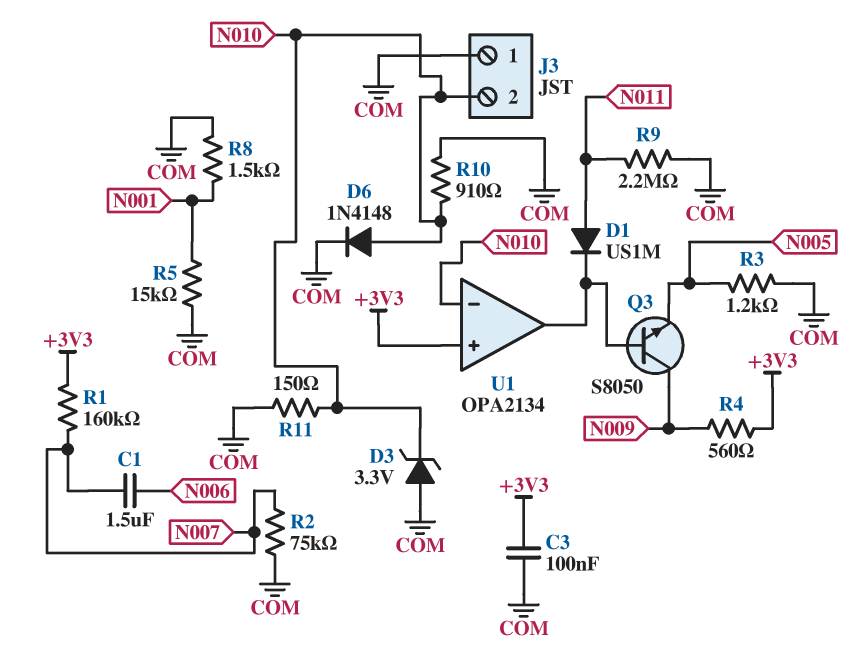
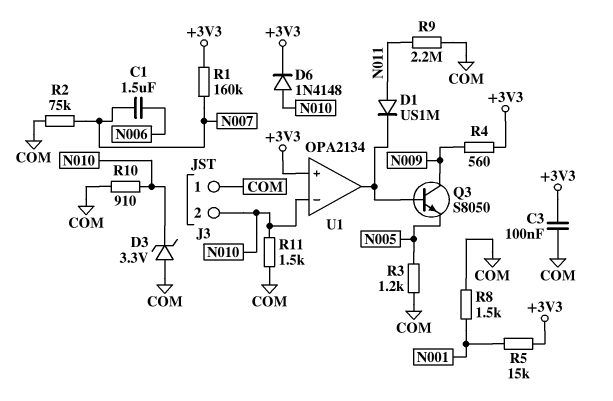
D6: diode 1N4148 (A N010, K COM) -> diode 1N4148 (A N010, K +3V3)
R5: 15k (COM, N001) -> 15k (+3V3, N001)
R11: 150 (COM, N010) -> 1.5k (COM, N010)

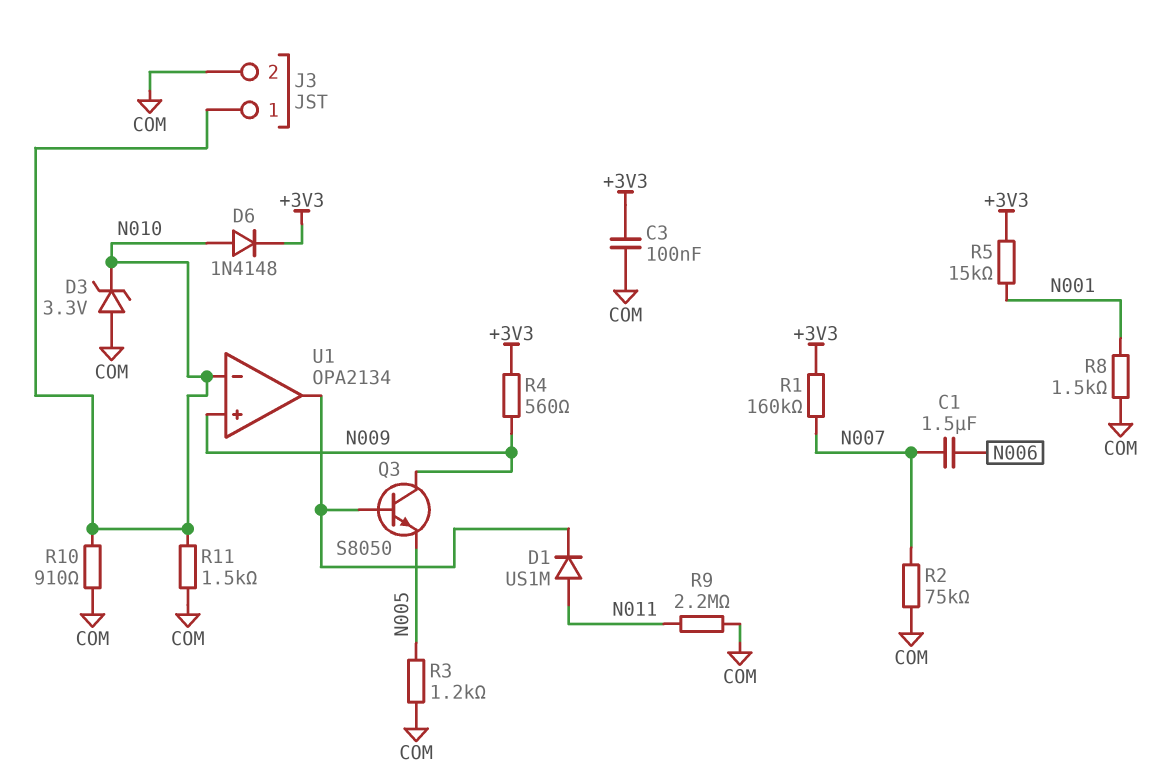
J3 pin 1: COM -> N010
J3 pin 2: N010 -> COM
U1 pin in+: +3V3 -> N009

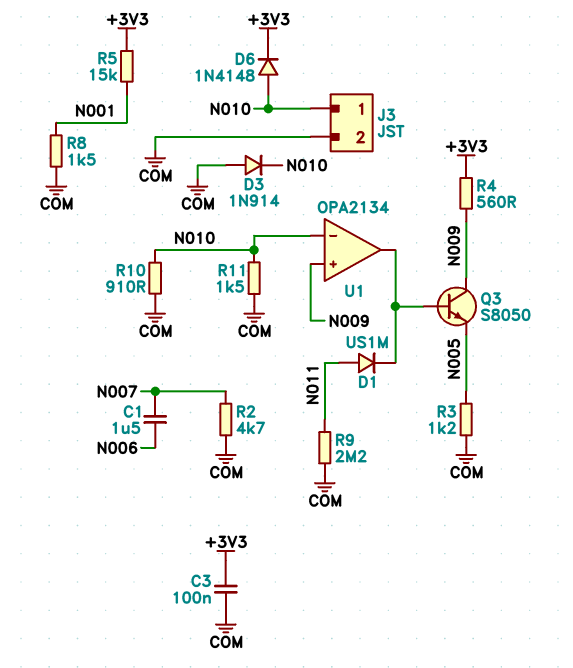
D3: zener 3.3V (A COM, K N010) -> diode 1N914 (A COM, K N010)
R1: 160k (+3V3, N007) -> none
R2: 75k (COM, N007) -> 4.7k (COM, N007)

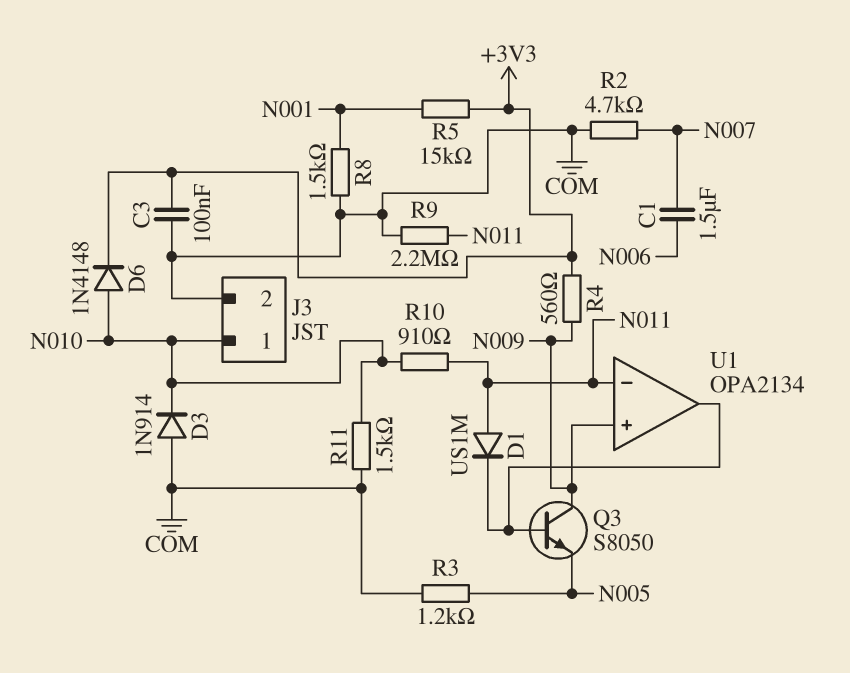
R10: 910 (COM, N010) -> 910 (N010, N011)
U1 pin in-: N010 -> N011

